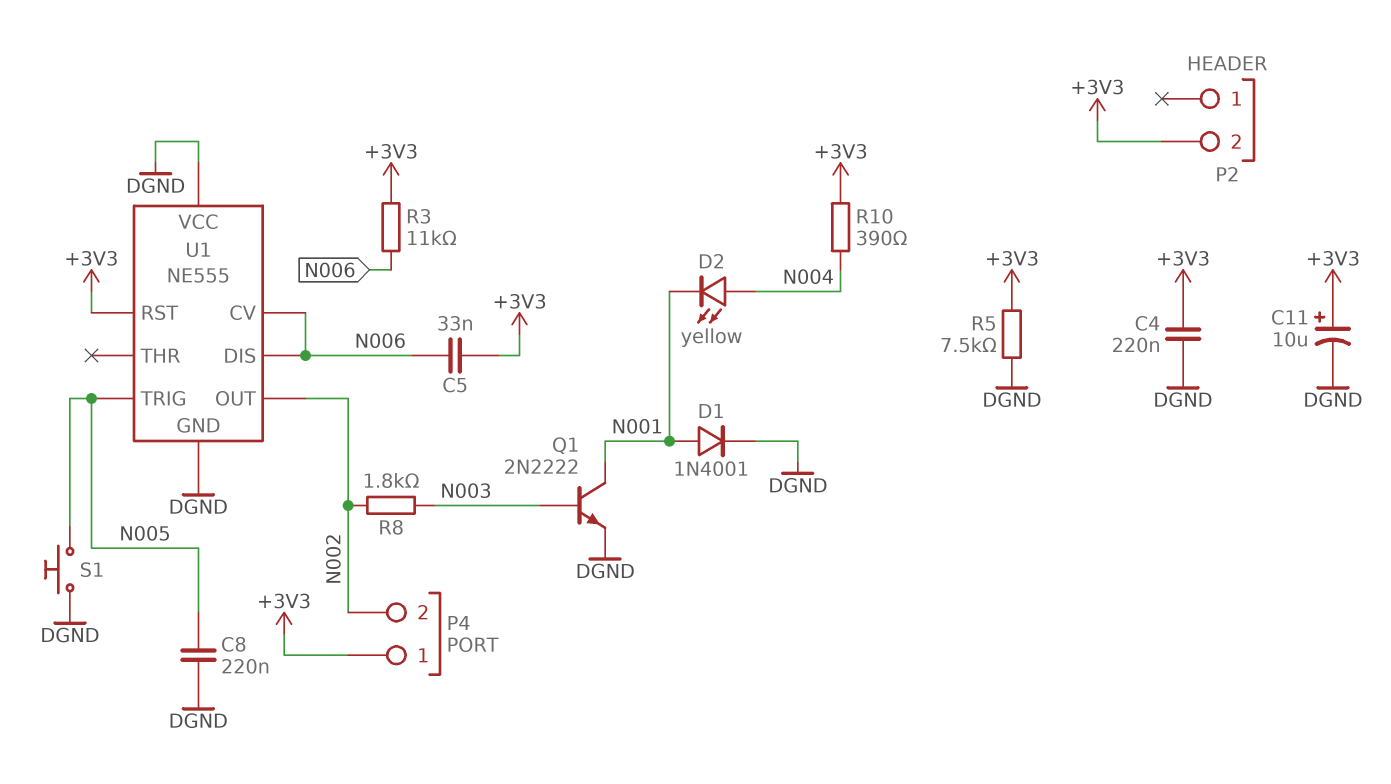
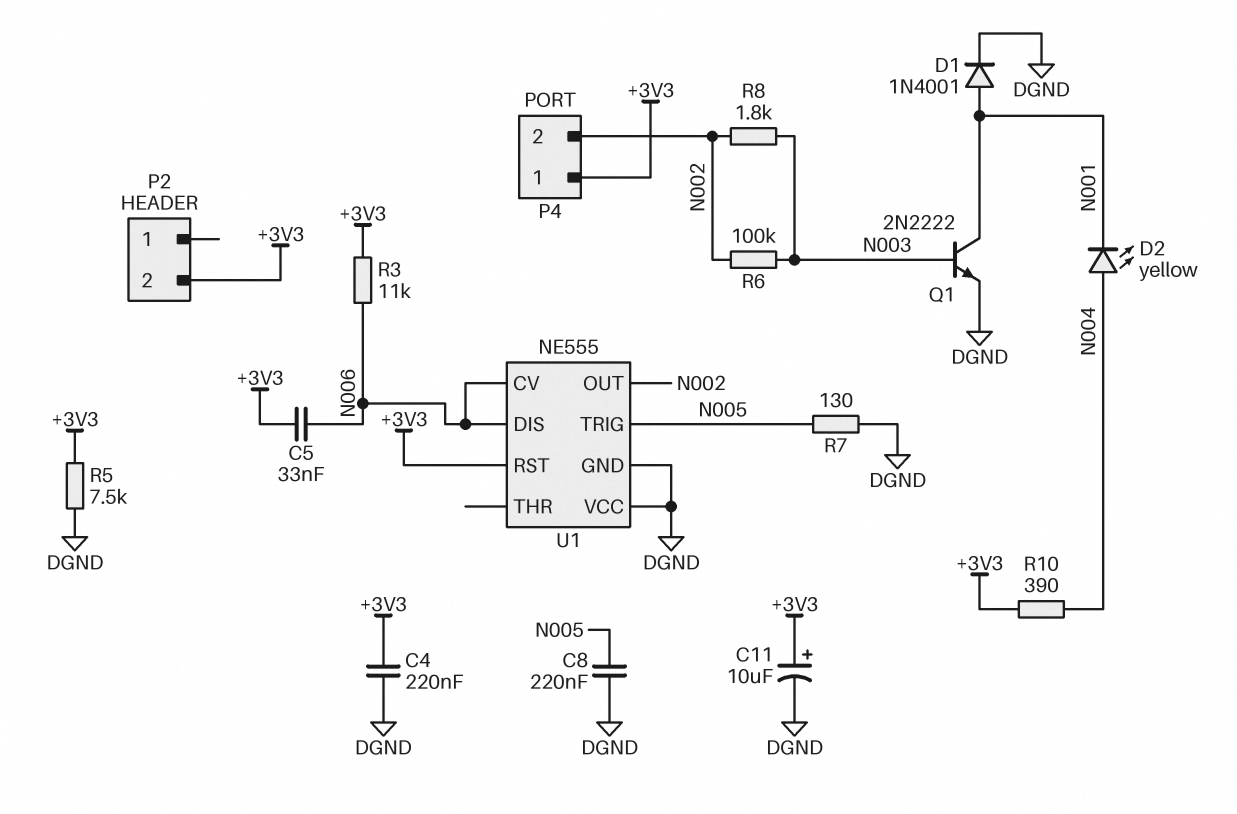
R6: none -> 100k (N002, N003)
R7: none -> 130 (DGND, N005)
S1: button (DGND, N005) -> none

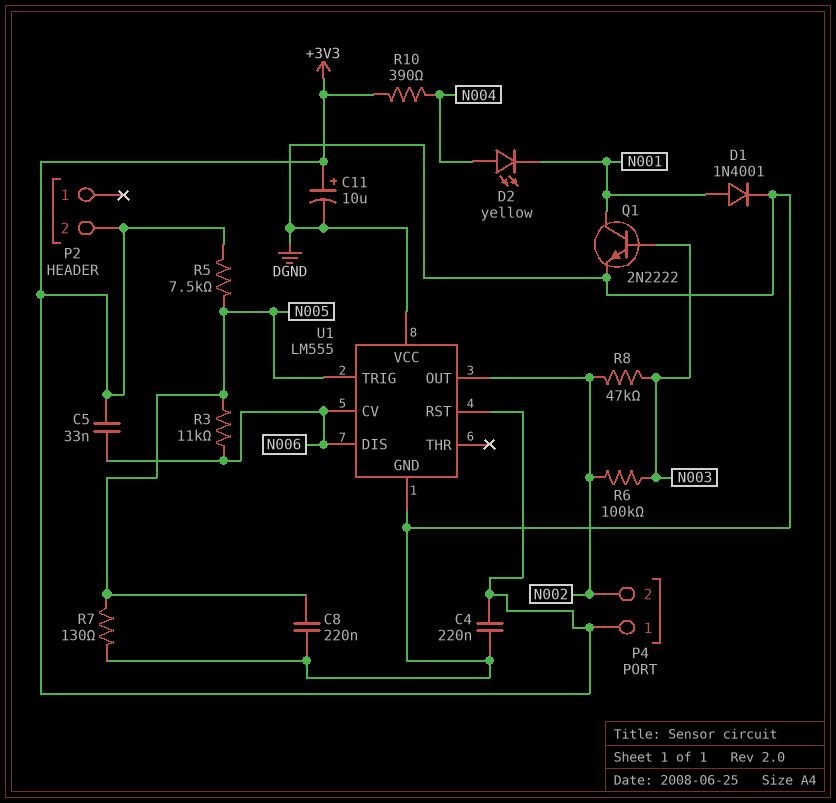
R3: 11k (+3V3, N006) -> 11k (N005, N006)
R5: 7.5k (+3V3, DGND) -> 7.5k (+3V3, N005)
R8: 1.8k (N002, N003) -> 47k (N002, N003)
U1: NE555 -> LM555

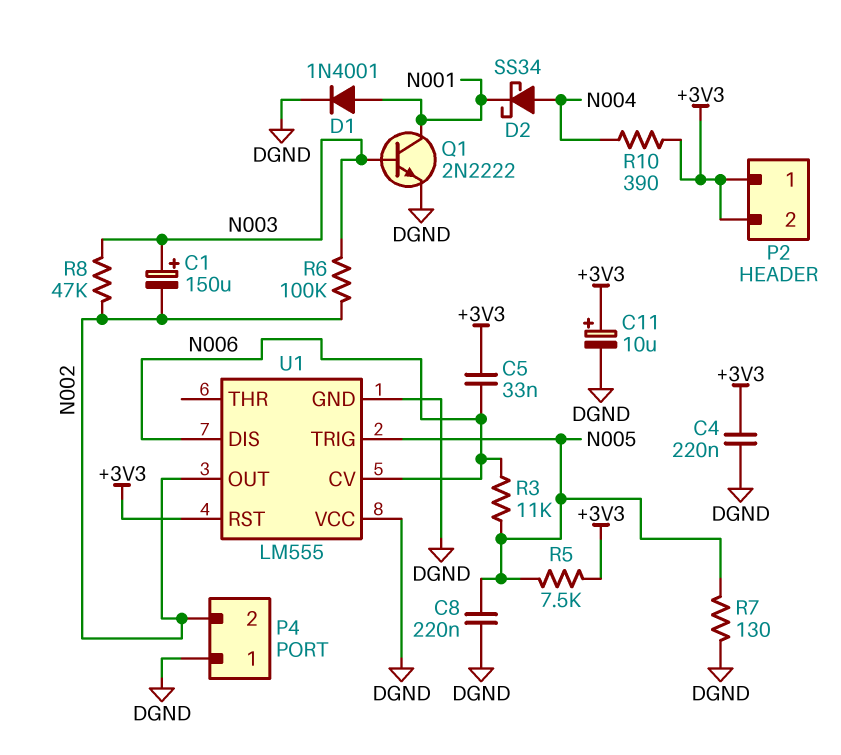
C1: none -> 150uF (plus N003, minus N002)
D2: LED yellow (A N004, K N001) -> schottky SS34 (A N004, K N001)
P2 pin 1: none -> +3V3
P4 pin 1: +3V3 -> DGND

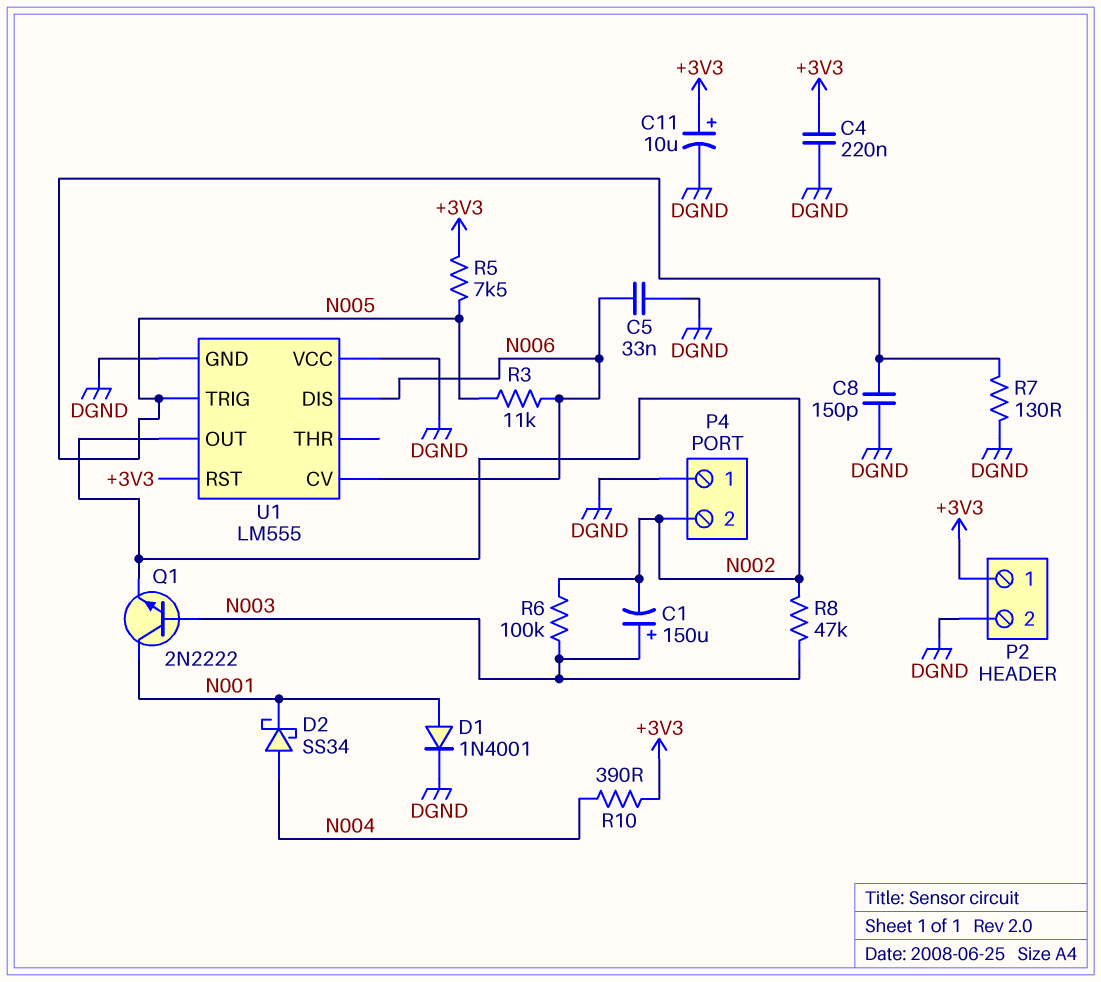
C5: 33nF (+3V3, N006) -> 33nF (DGND, N006)
C8: 220nF (DGND, N005) -> 150pF (DGND, N005)
P2 pin 2: +3V3 -> DGND
Q1: NPN 2N2222 (B N003, C N001, E DGND) -> NPN 2N2222 (B N003, C N001, E N002)

